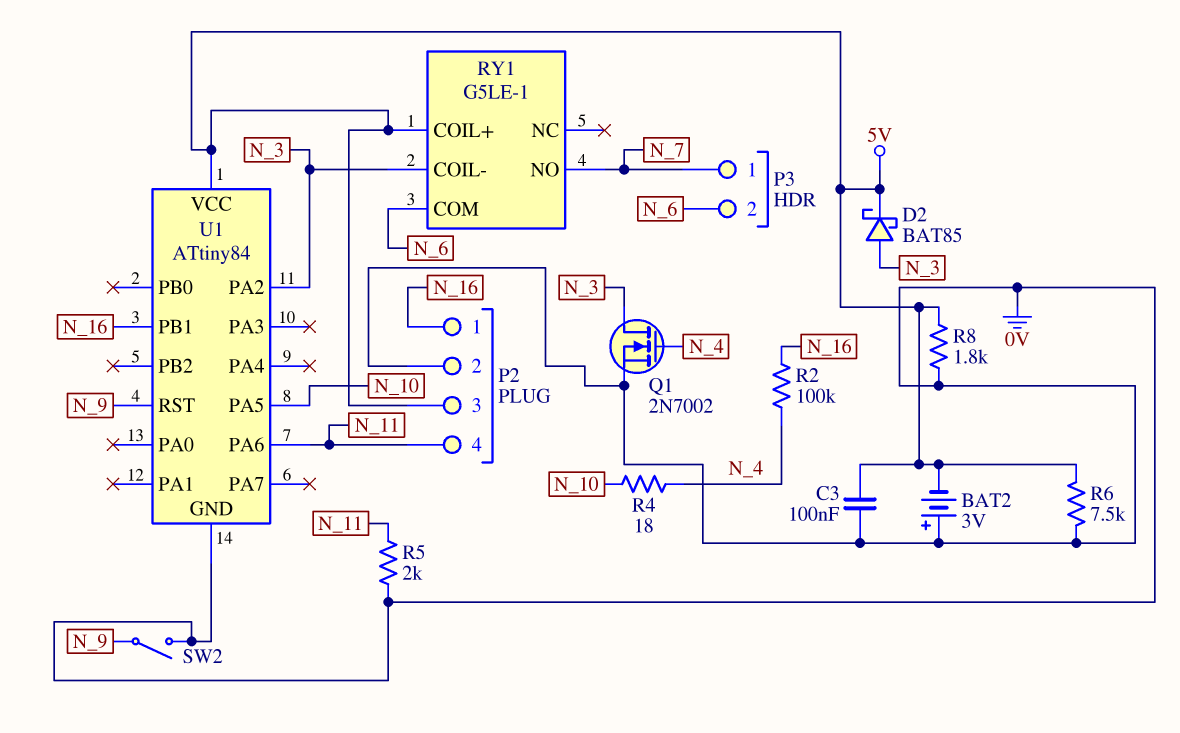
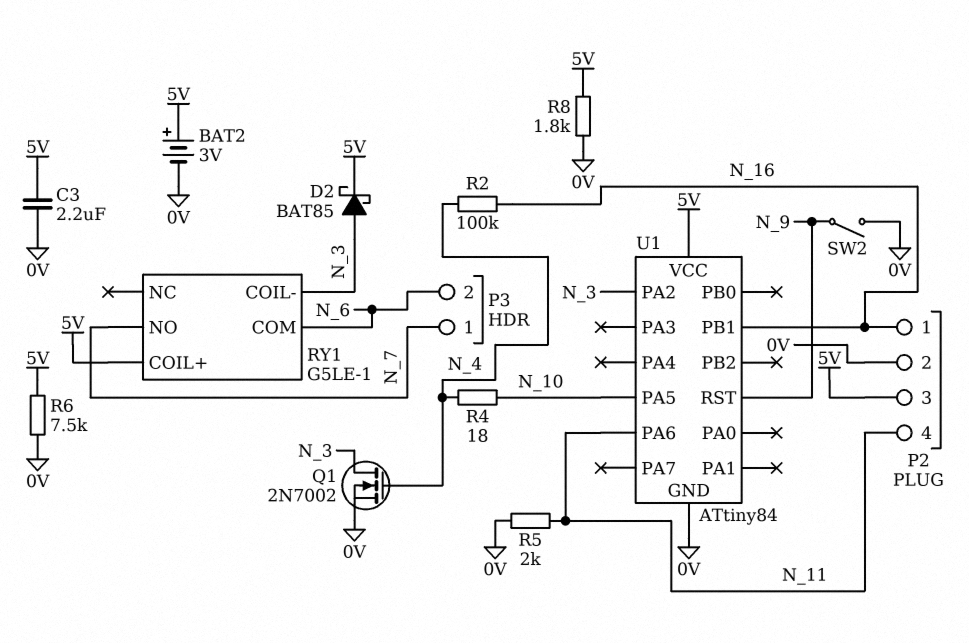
BAT2: 3V (plus 0V, minus 5V) -> 3V (plus 5V, minus 0V)
C3: 100nF (0V, 5V) -> 2.2uF (0V, 5V)

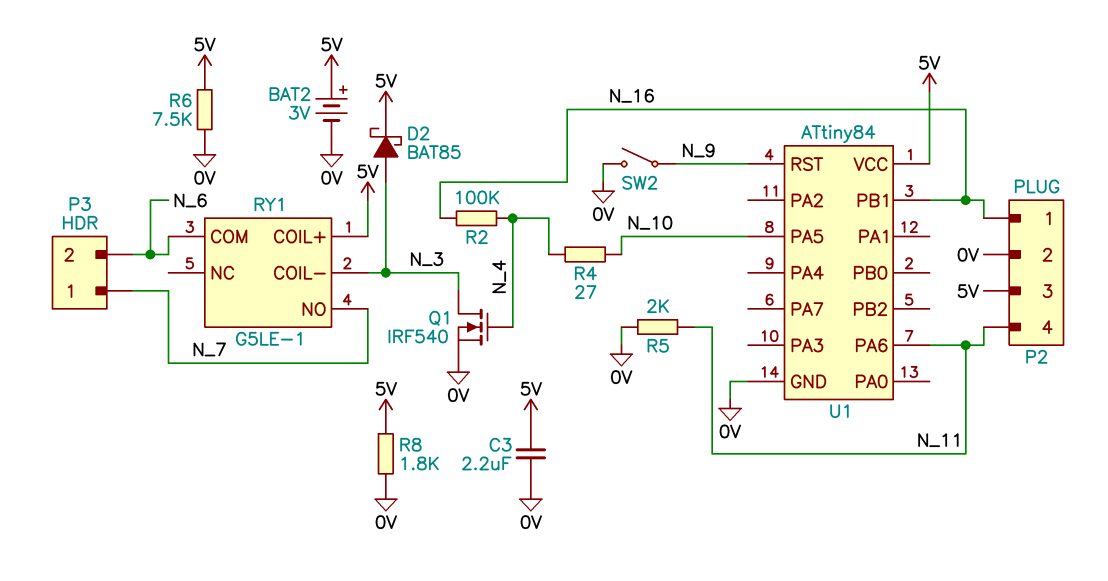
Q1: NMOS 2N7002 (G N_4, D N_3, S 0V) -> NMOS IRF540 (G N_4, D N_3, S 0V)
R4: 18 (N_4, N_10) -> 27 (N_4, N_10)
U1 pin PA2: N_3 -> none

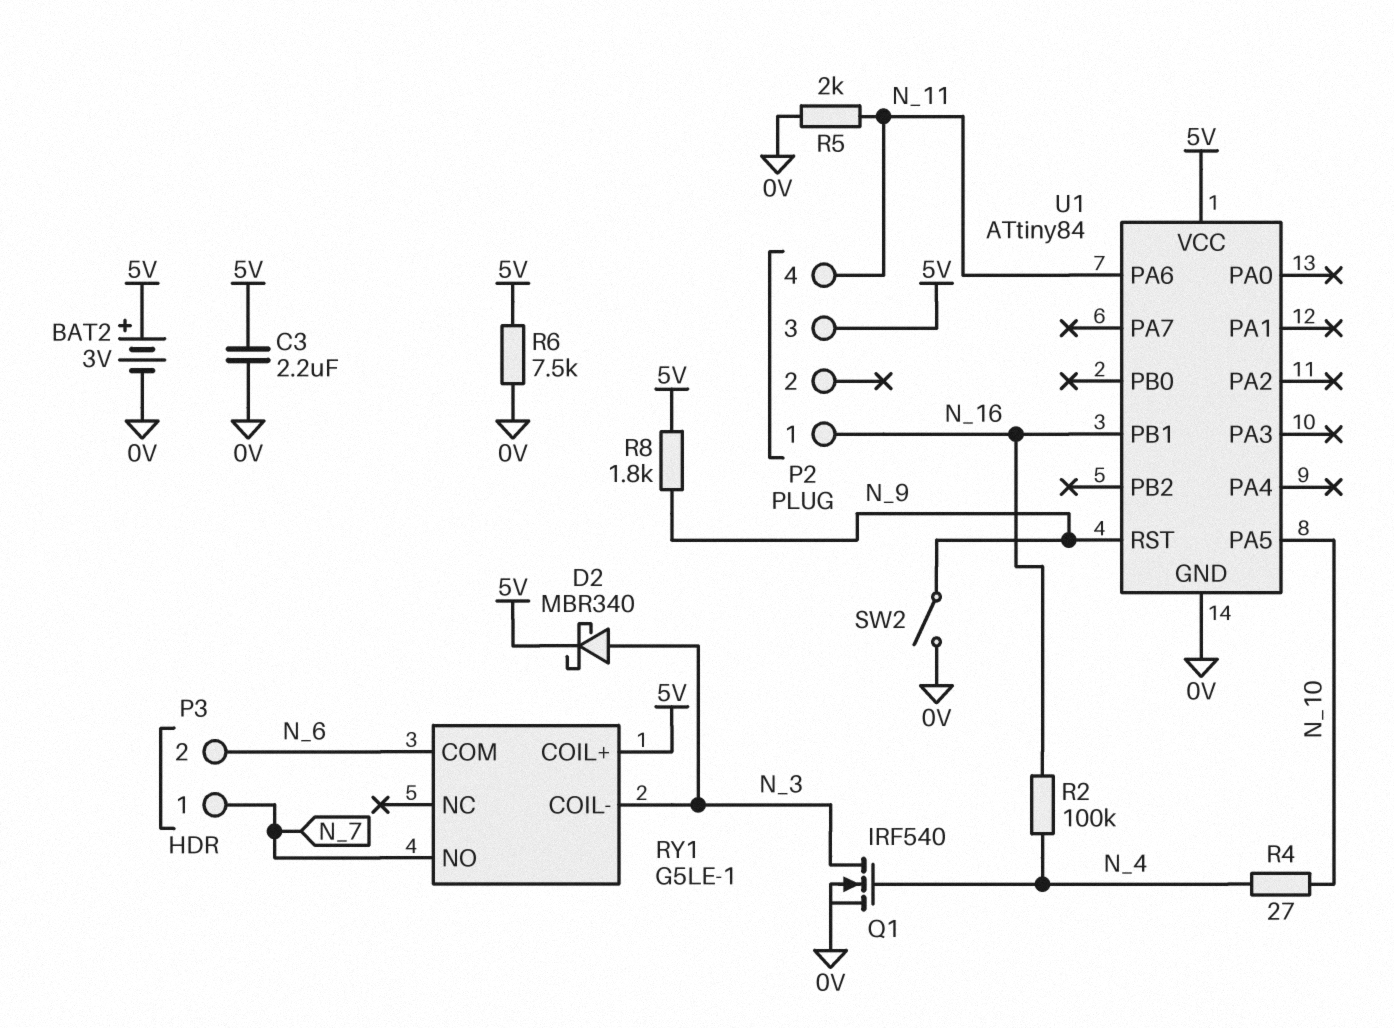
D2: schottky BAT85 (A N_3, K 5V) -> schottky MBR340 (A N_3, K 5V)
P2 pin 2: 0V -> none
R8: 1.8k (0V, 5V) -> 1.8k (5V, N_9)

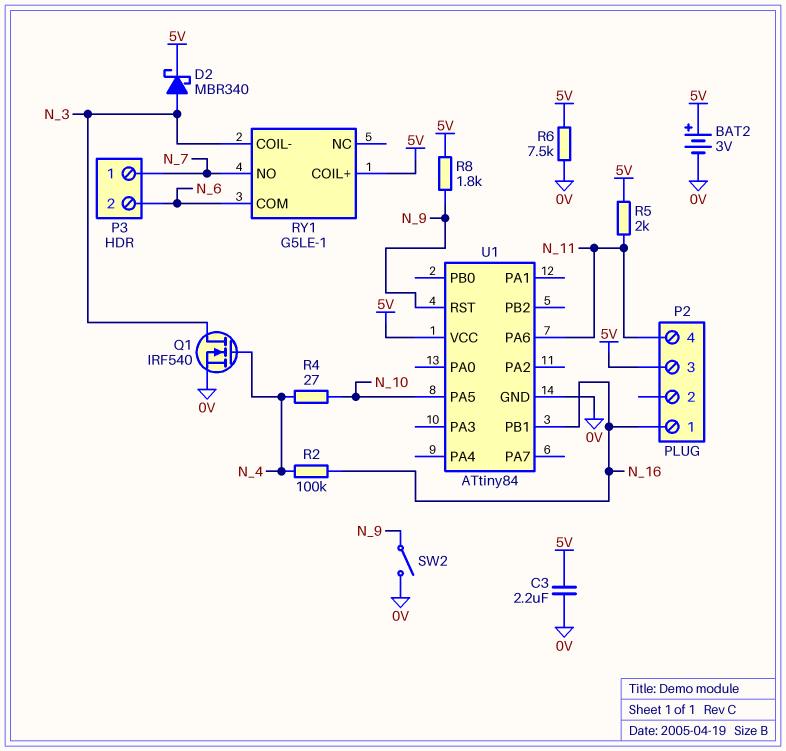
R5: 2k (0V, N_11) -> 2k (5V, N_11)

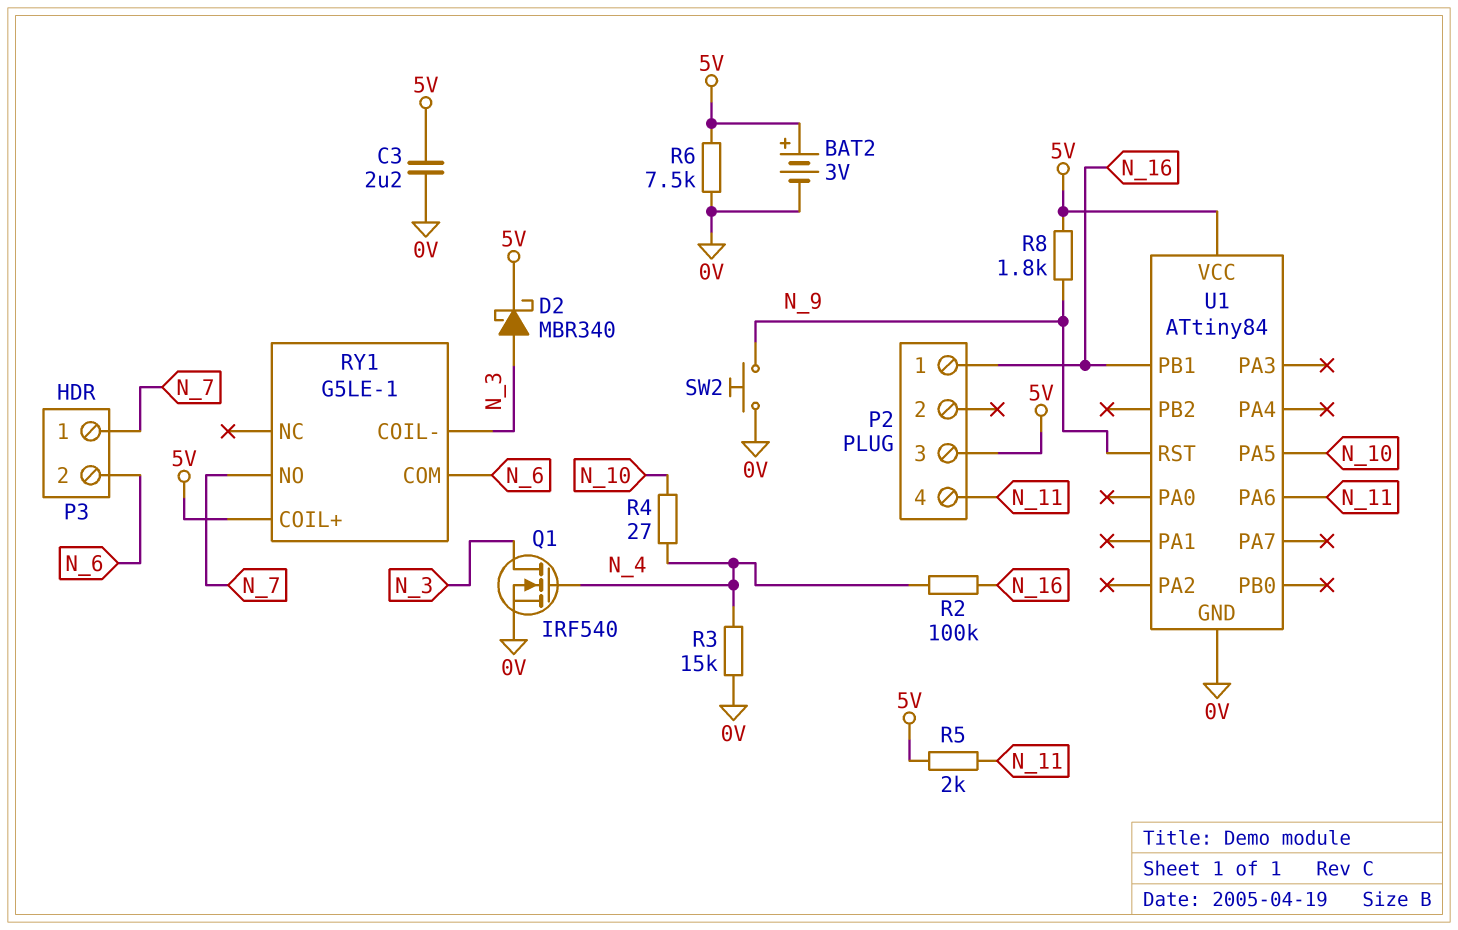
R3: none -> 15k (0V, N_4)
SW2: switch (0V, N_9) -> button (0V, N_9)

